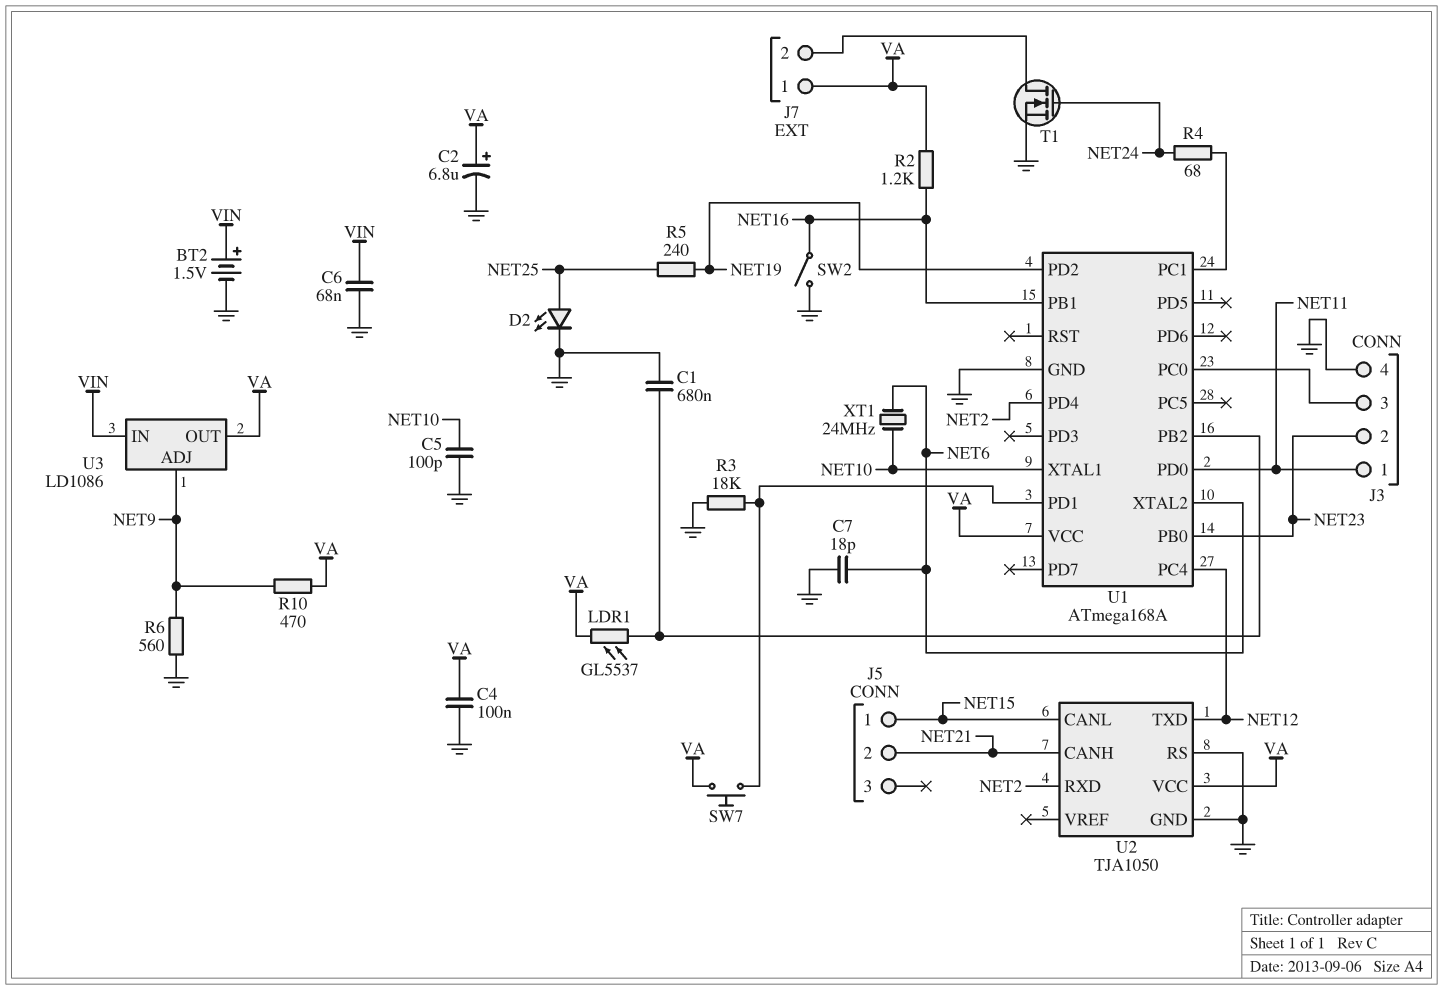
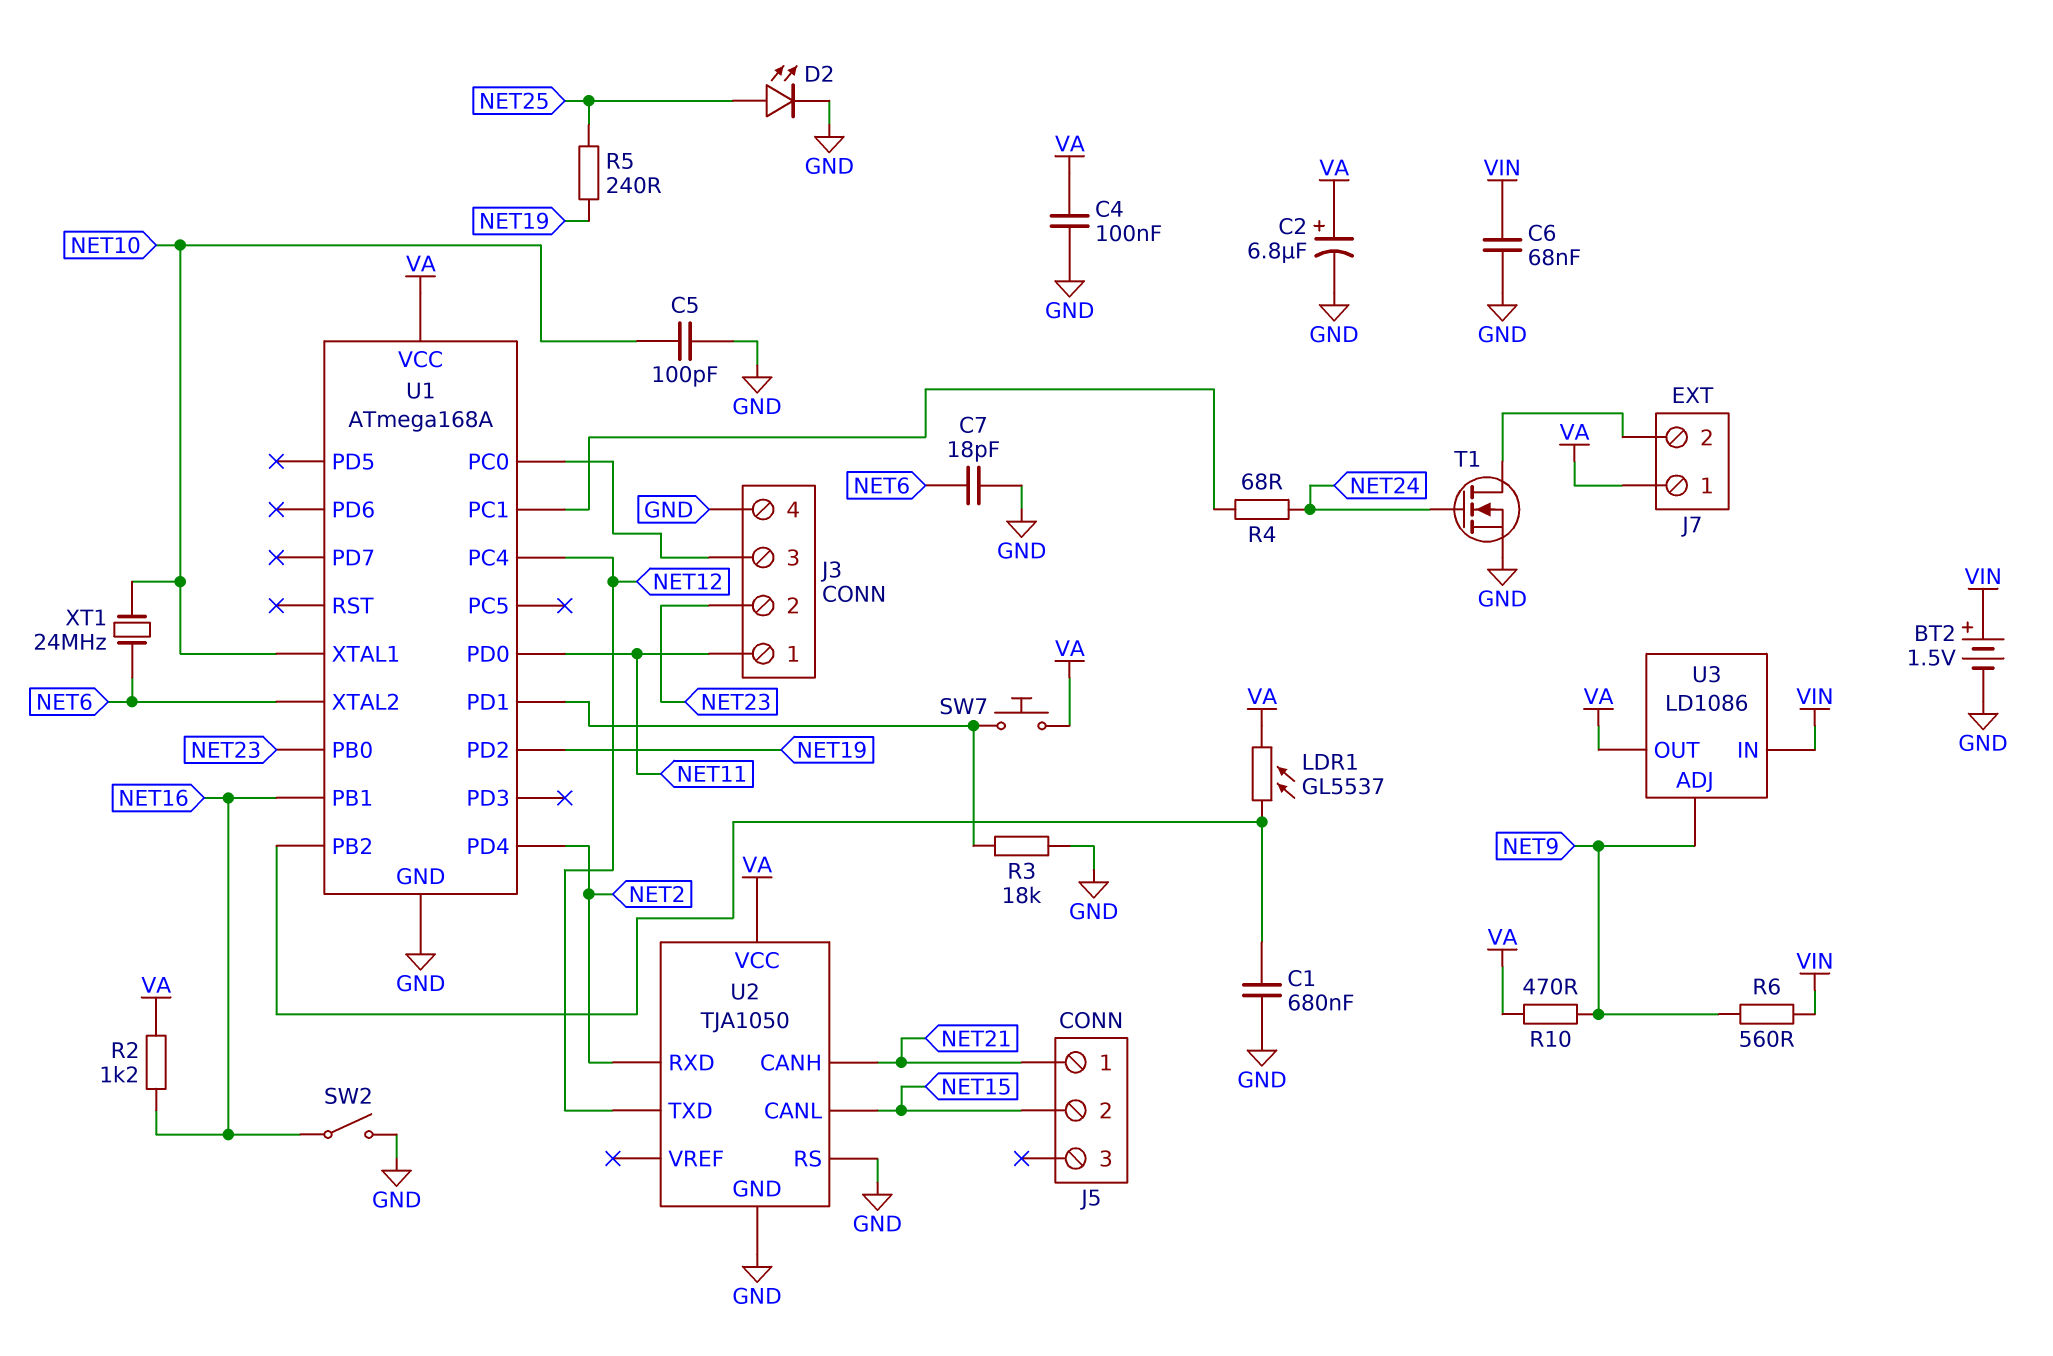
J5 pin 1: NET15 -> NET21
J5 pin 2: NET21 -> NET15
R6: 560 (GND, NET9) -> 560 (NET9, VIN)

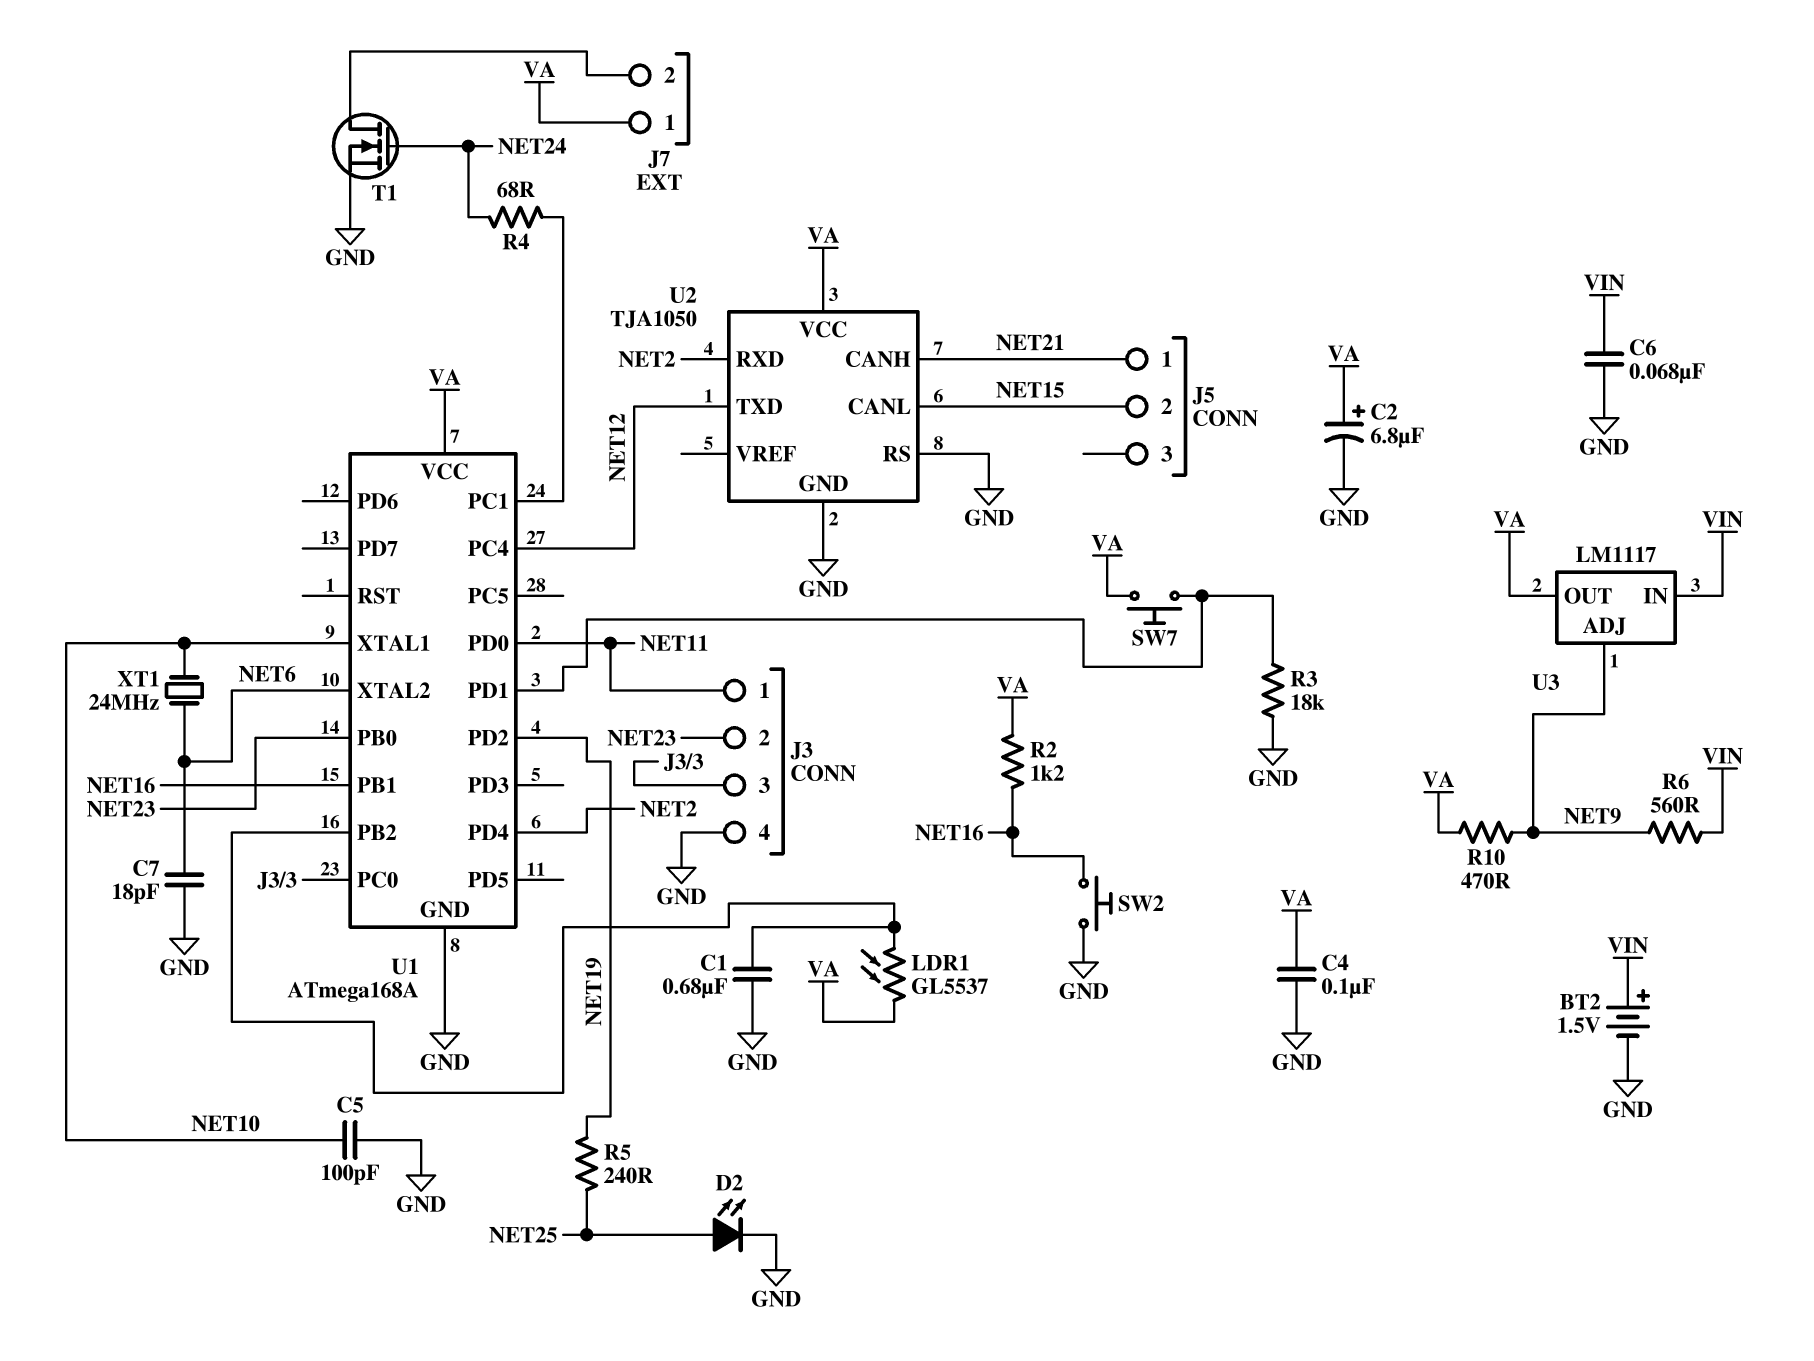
SW2: switch (GND, NET16) -> button (GND, NET16)
U3: LD1086 -> LM1117

